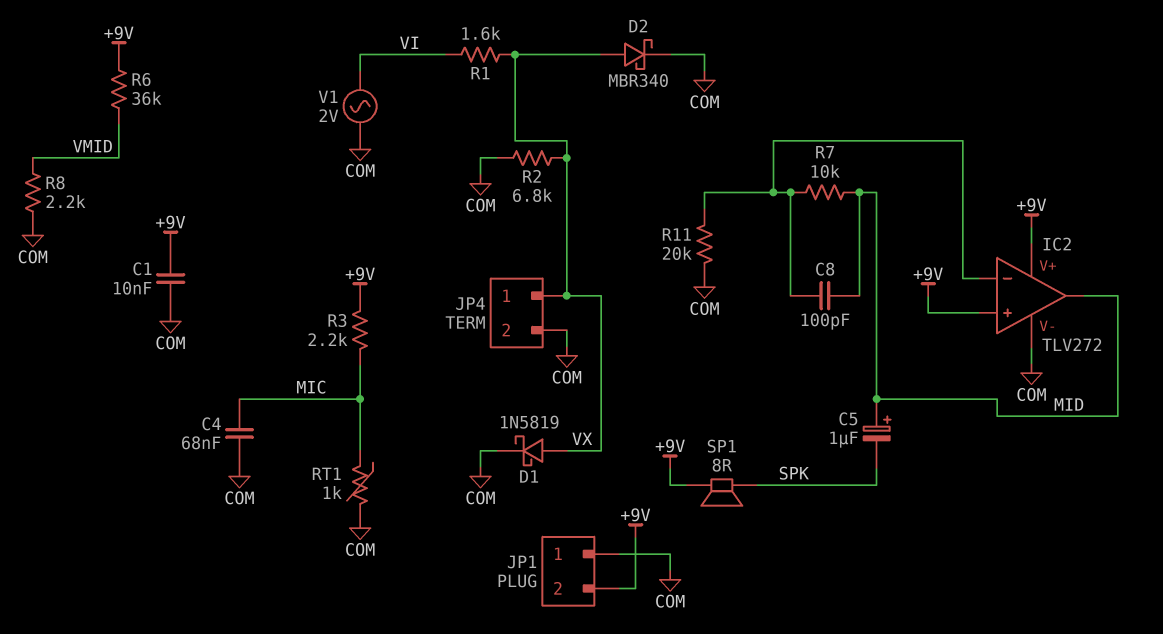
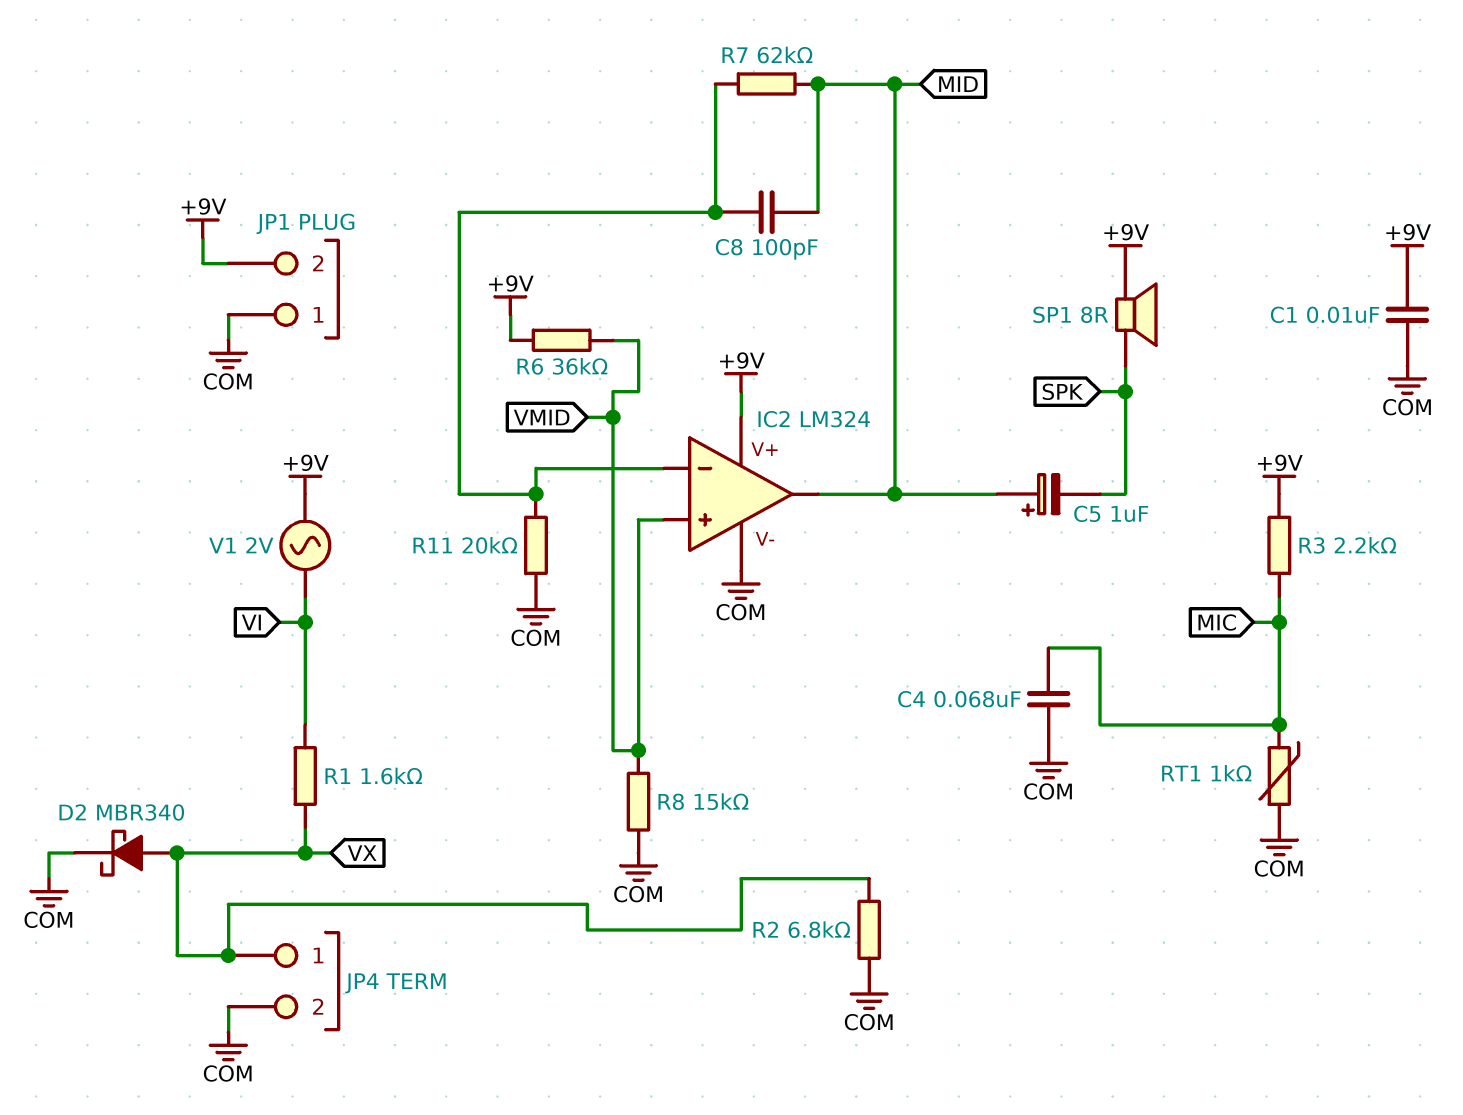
D1: schottky 1N5819 (A VX, K COM) -> none
IC2: TLV272 -> LM324
IC2 pin in+: +9V -> VMID
R7: 10k (IC2/in-, MID) -> 62k (IC2/in-, MID)
R8: 2.2k (COM, VMID) -> 15k (COM, VMID)
V1: AC 2V (COM, VI) -> AC 2V (+9V, VI)

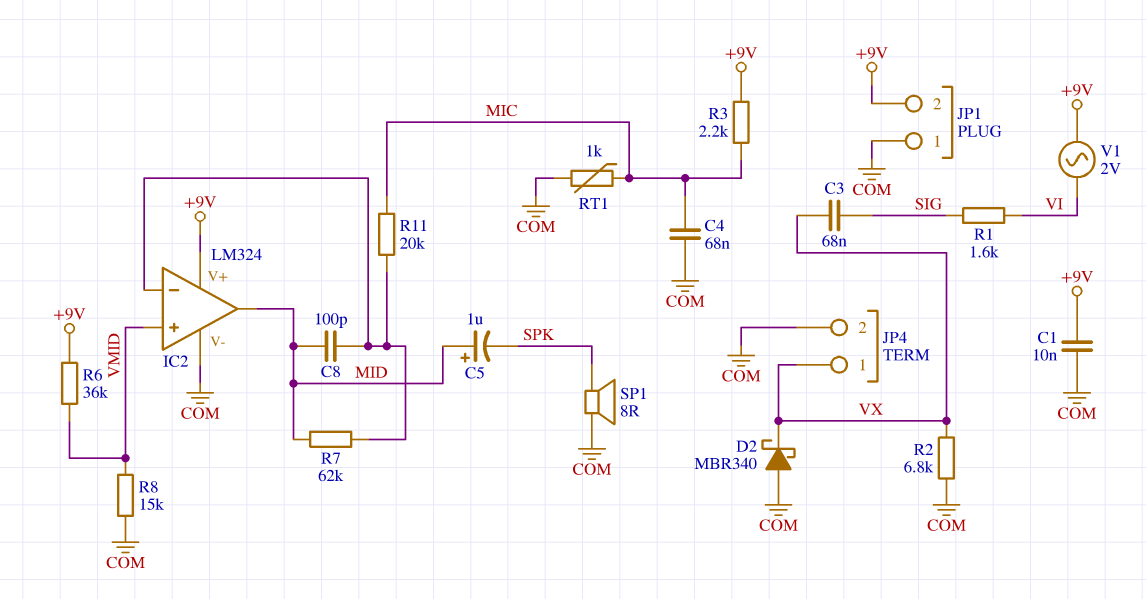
C3: none -> 68nF (SIG, VX)
D2: schottky MBR340 (A VX, K COM) -> schottky MBR340 (A COM, K VX)
R1: 1.6k (VI, VX) -> 1.6k (SIG, VI)
R11: 20k (COM, IC2/in-) -> 20k (IC2/in-, MIC)
SP1: speaker 8R (+9V, SPK) -> speaker 8R (COM, SPK)

